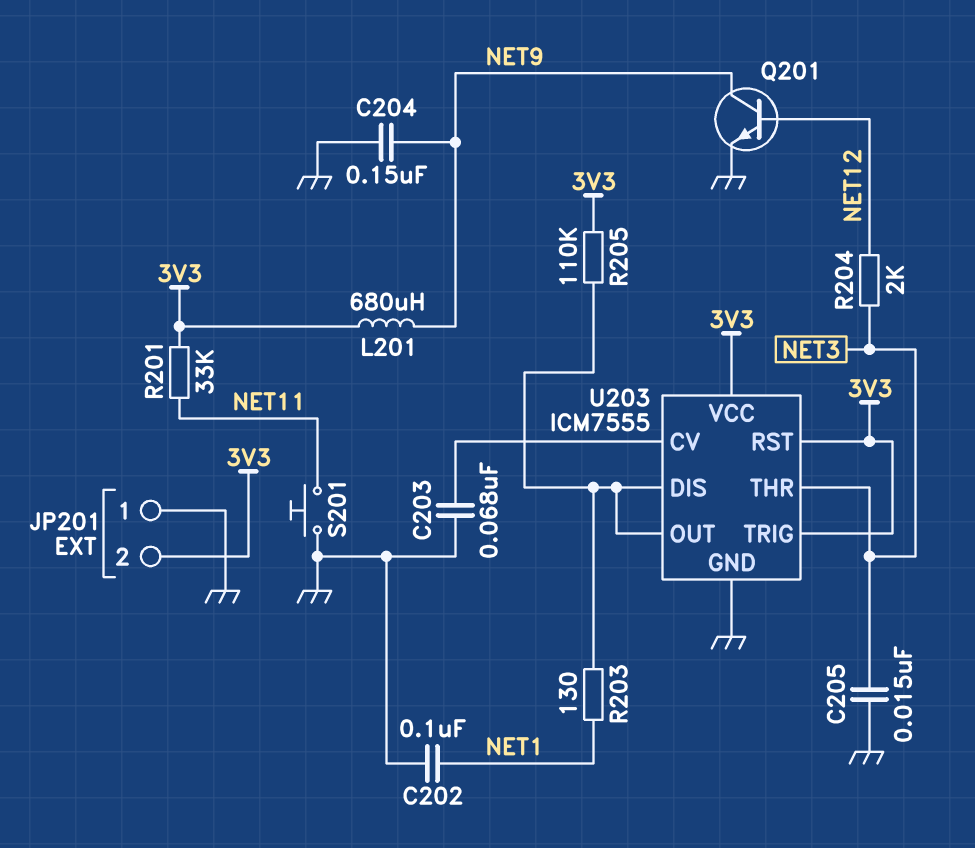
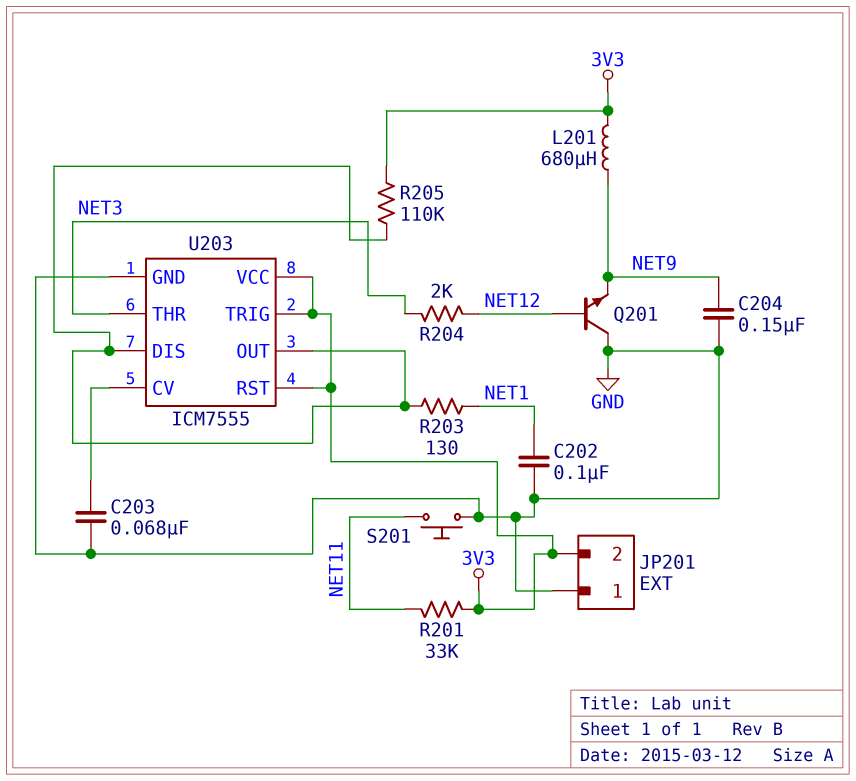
C205: 15nF (GND, NET3) -> none
Q201: NPN (B NET12, C NET9, E GND) -> NPN (B NET12, C GND, E NET9)

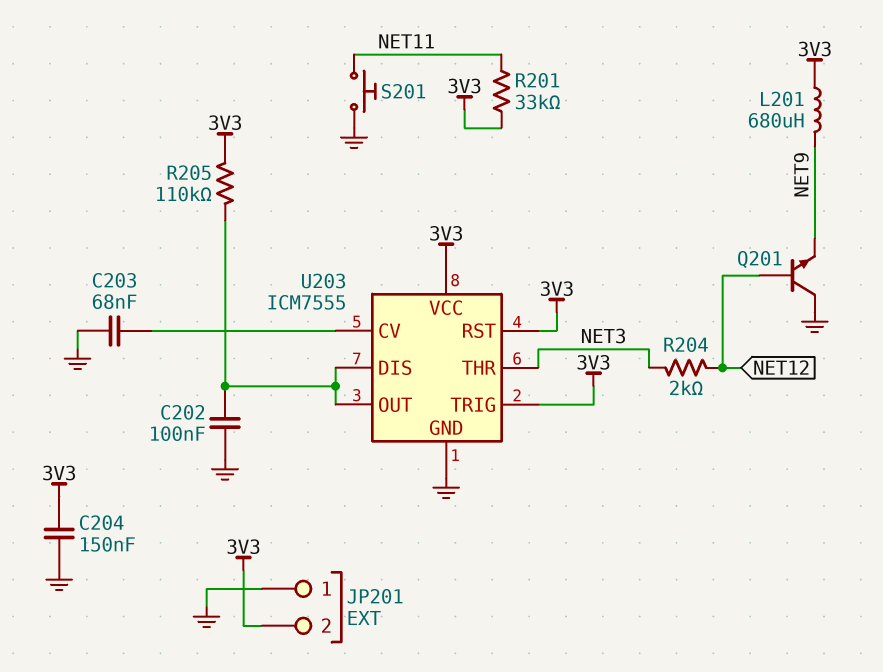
C202: 100nF (GND, NET1) -> 100nF (GND, U203/DIS)
C204: 150nF (GND, NET9) -> 150nF (3V3, GND)
R203: 130 (NET1, U203/DIS) -> none

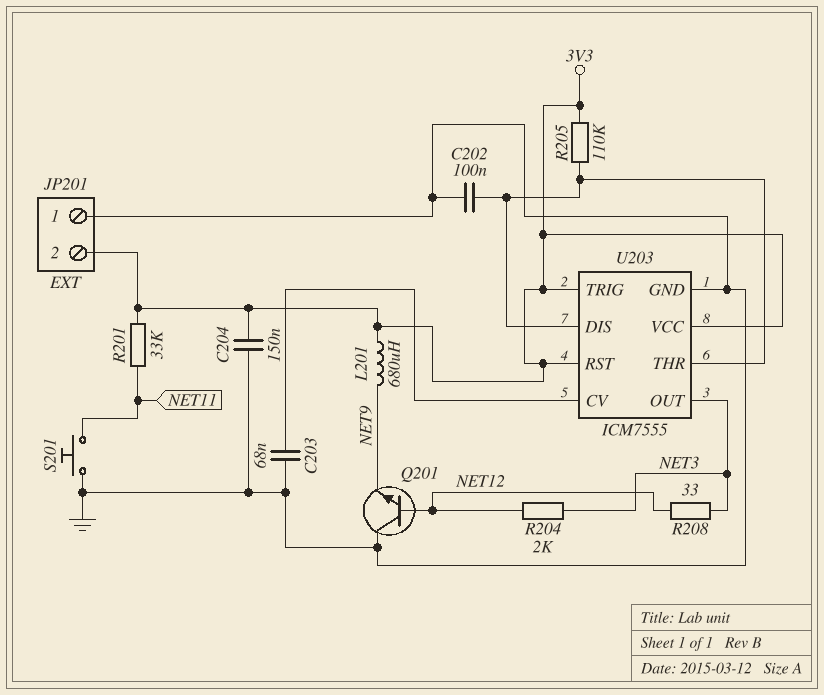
R208: none -> 33 (NET3, NET12)
U203 pin OUT: U203/DIS -> NET3
U203 pin THR: NET3 -> U203/DIS

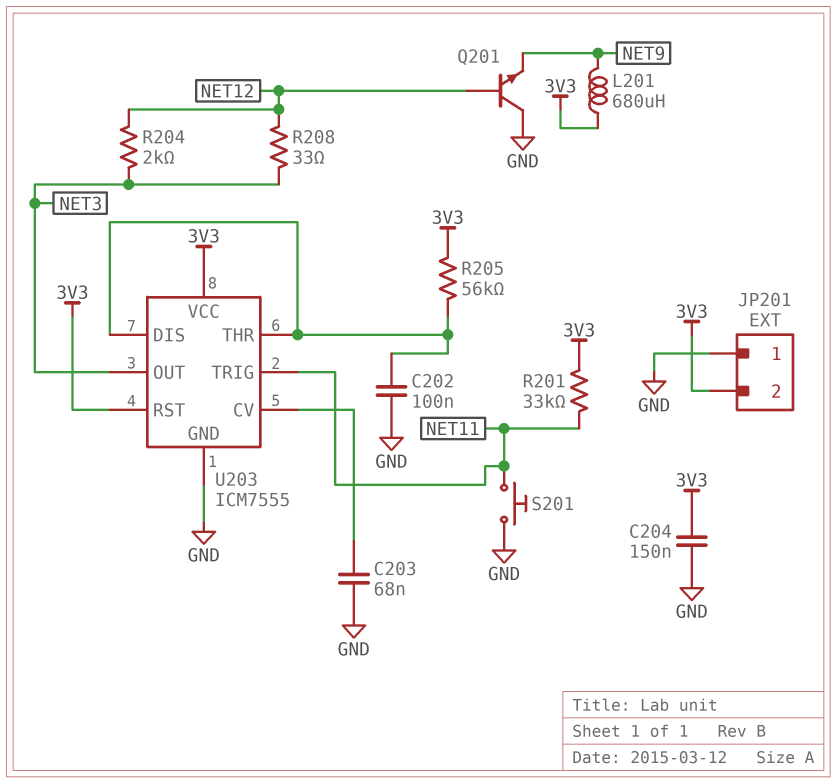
R205: 110k (3V3, U203/DIS) -> 56k (3V3, U203/DIS)
U203 pin TRIG: 3V3 -> NET11

